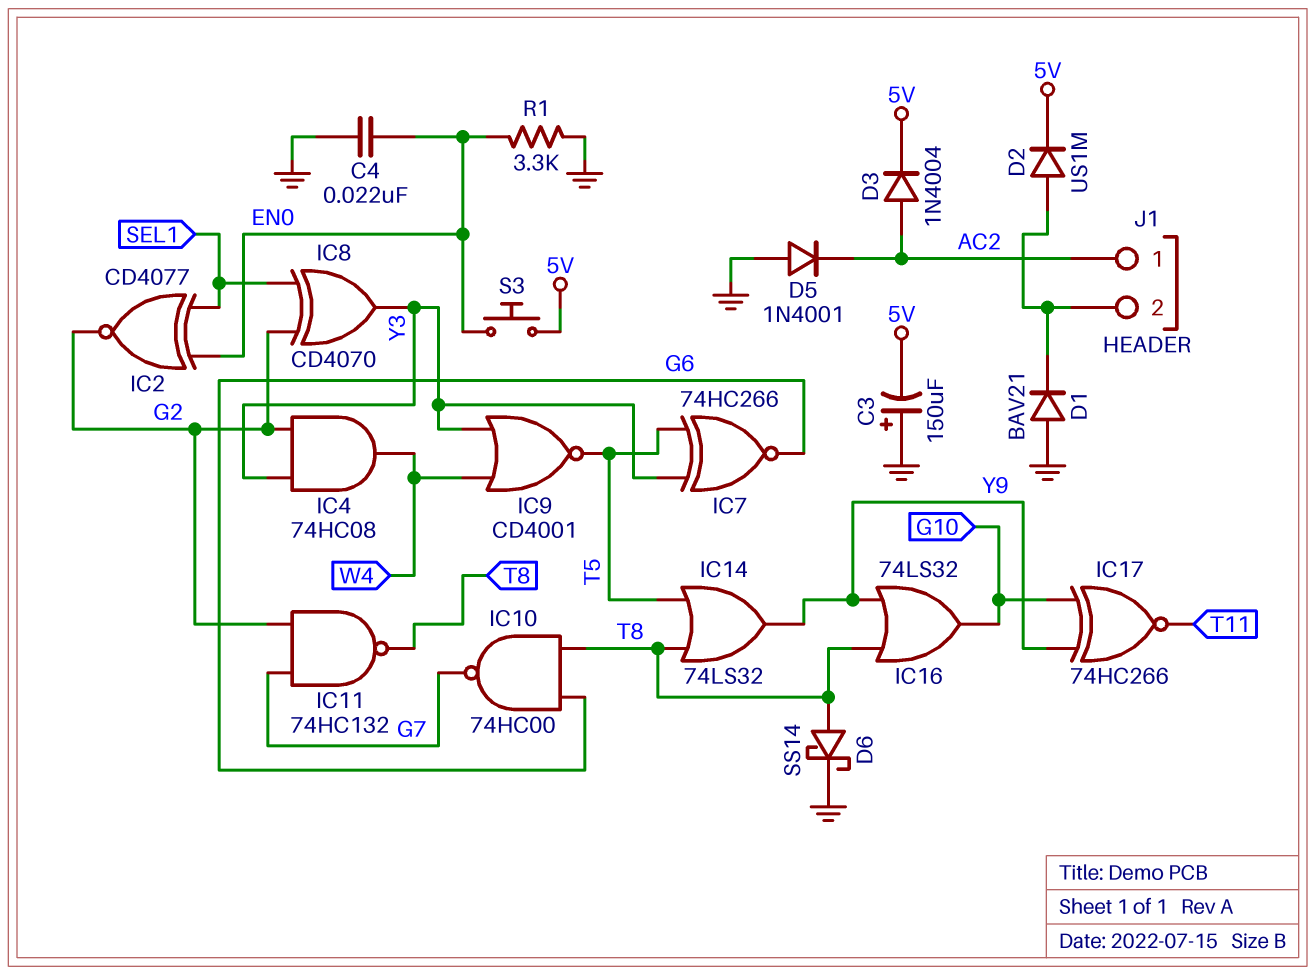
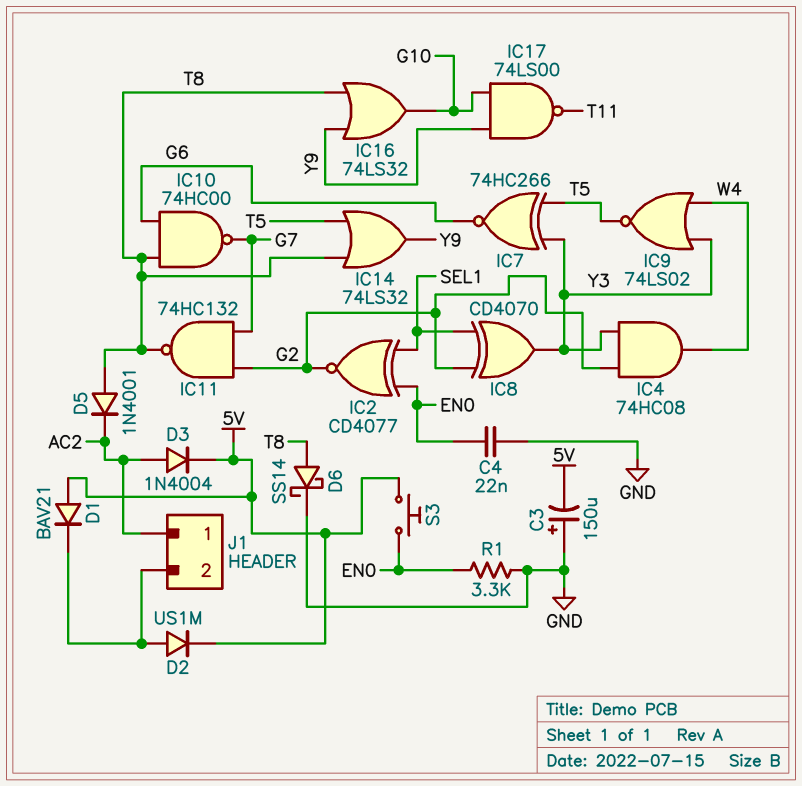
D1: diode BAV21 (A GND, K J1/2) -> diode BAV21 (A 5V, K J1/2)
D5: diode 1N4001 (A GND, K AC2) -> diode 1N4001 (A T8, K AC2)
IC9: NOR CD4001 (in W4, in Y3, out T5) -> NOR 74LS02 (in W4, in Y3, out T5)
IC17: XNOR 74HC266 (in G10, in Y9, out T11) -> NAND 74LS00 (in G10, in Y9, out T11)

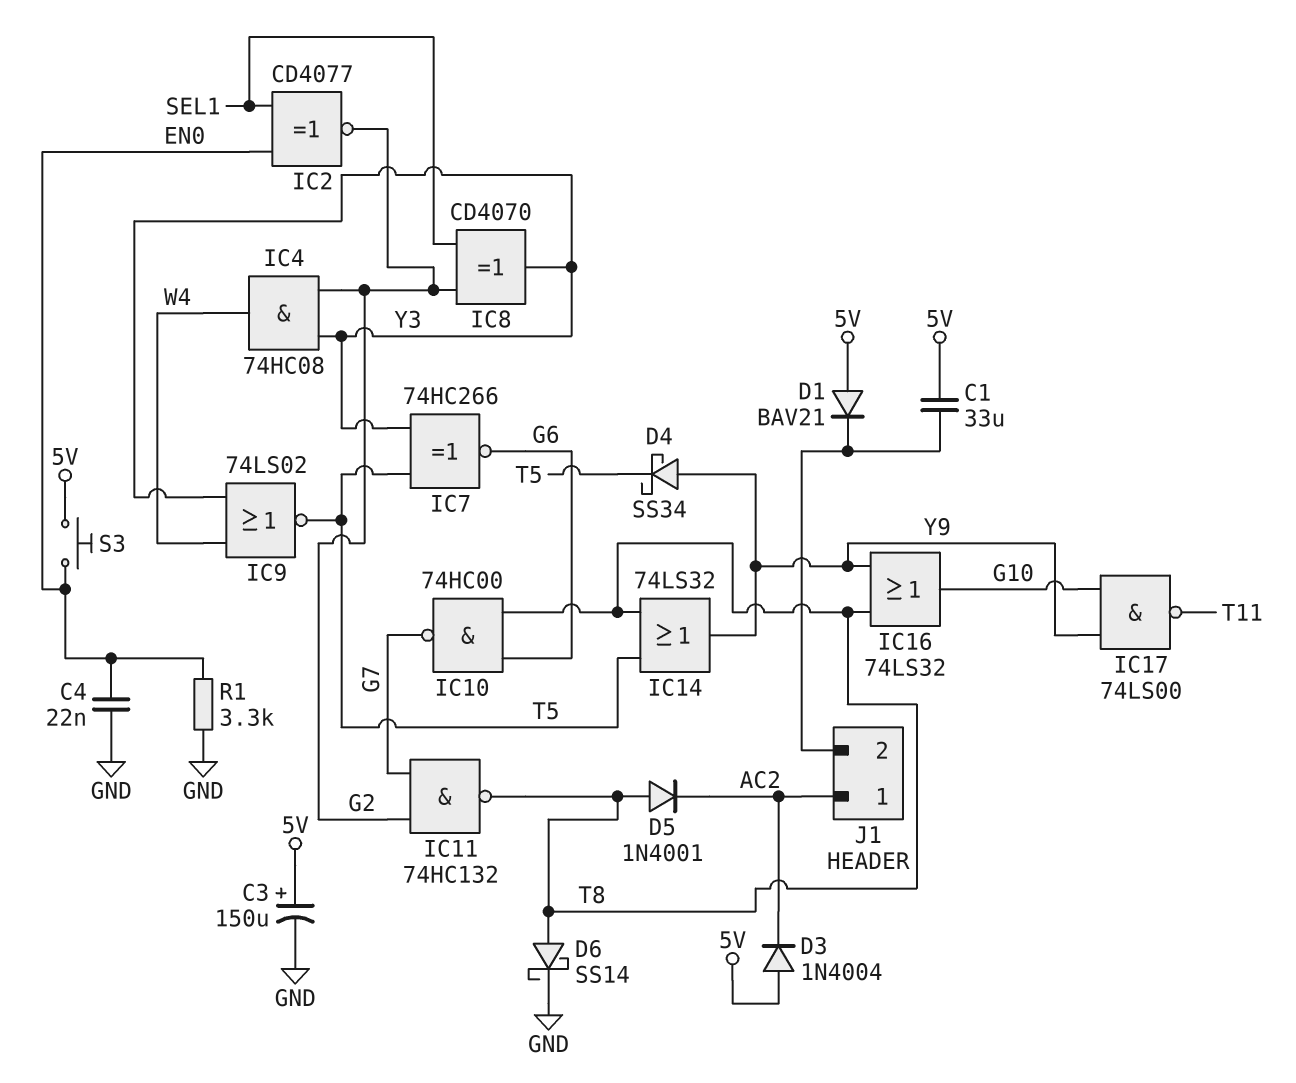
C1: none -> 33uF (5V, J1/2)
C3: 150uF (plus GND, minus 5V) -> 150uF (plus 5V, minus GND)
D2: diode US1M (A J1/2, K 5V) -> none
D3: diode 1N4004 (A AC2, K 5V) -> diode 1N4004 (A 5V, K AC2)
D4: none -> schottky SS34 (A Y9, K T5)

